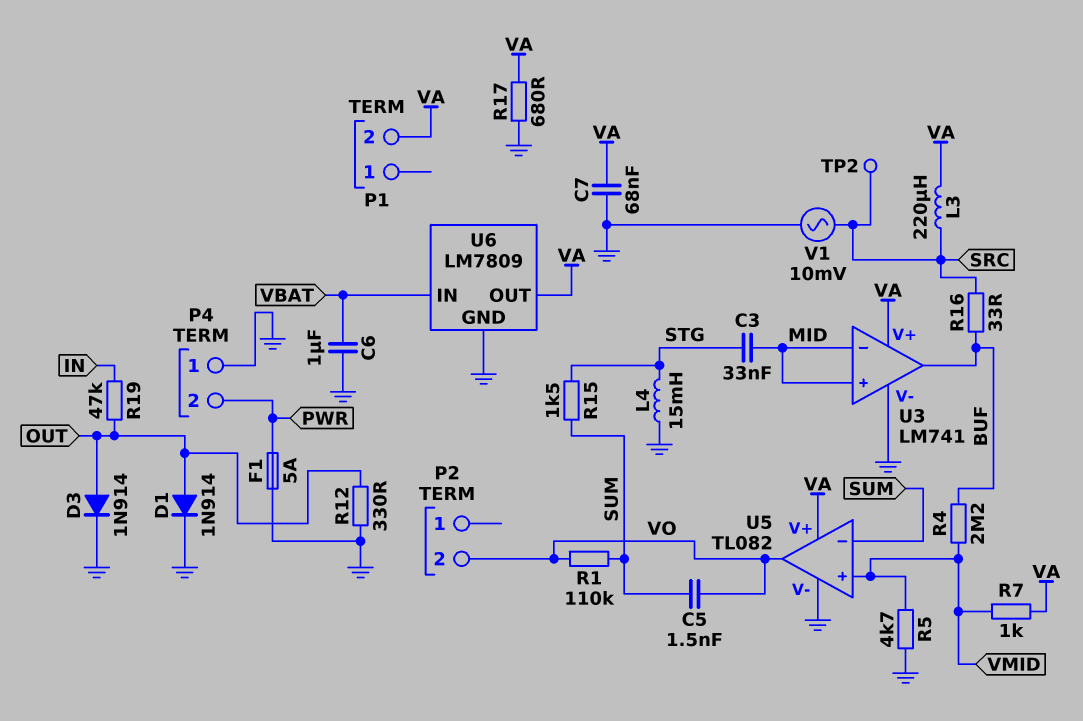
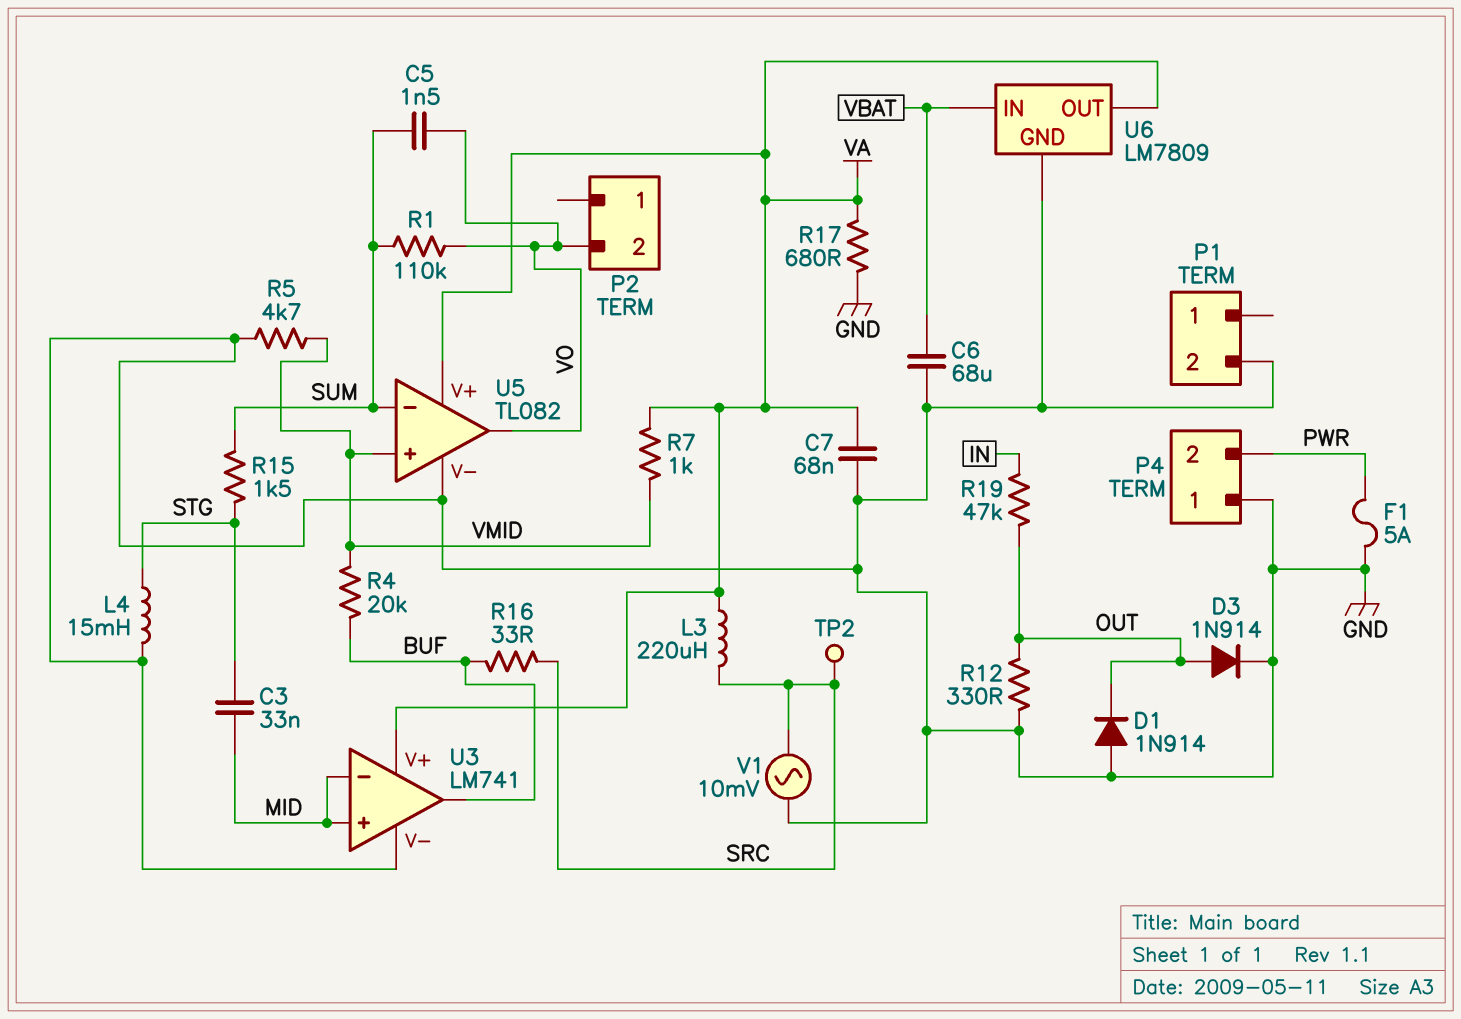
C6: 1uF (GND, VBAT) -> 68uF (GND, VBAT)
D1: diode 1N914 (A OUT, K GND) -> diode 1N914 (A GND, K OUT)
P1 pin 2: VA -> GND
R4: 2.2M (BUF, VMID) -> 20k (BUF, VMID)

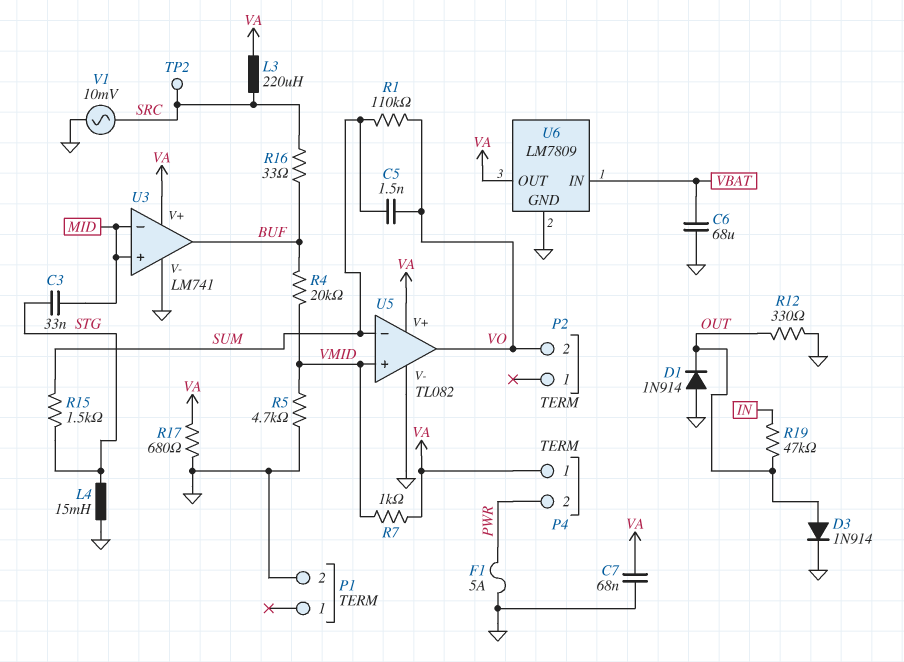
P4 pin 1: GND -> VA

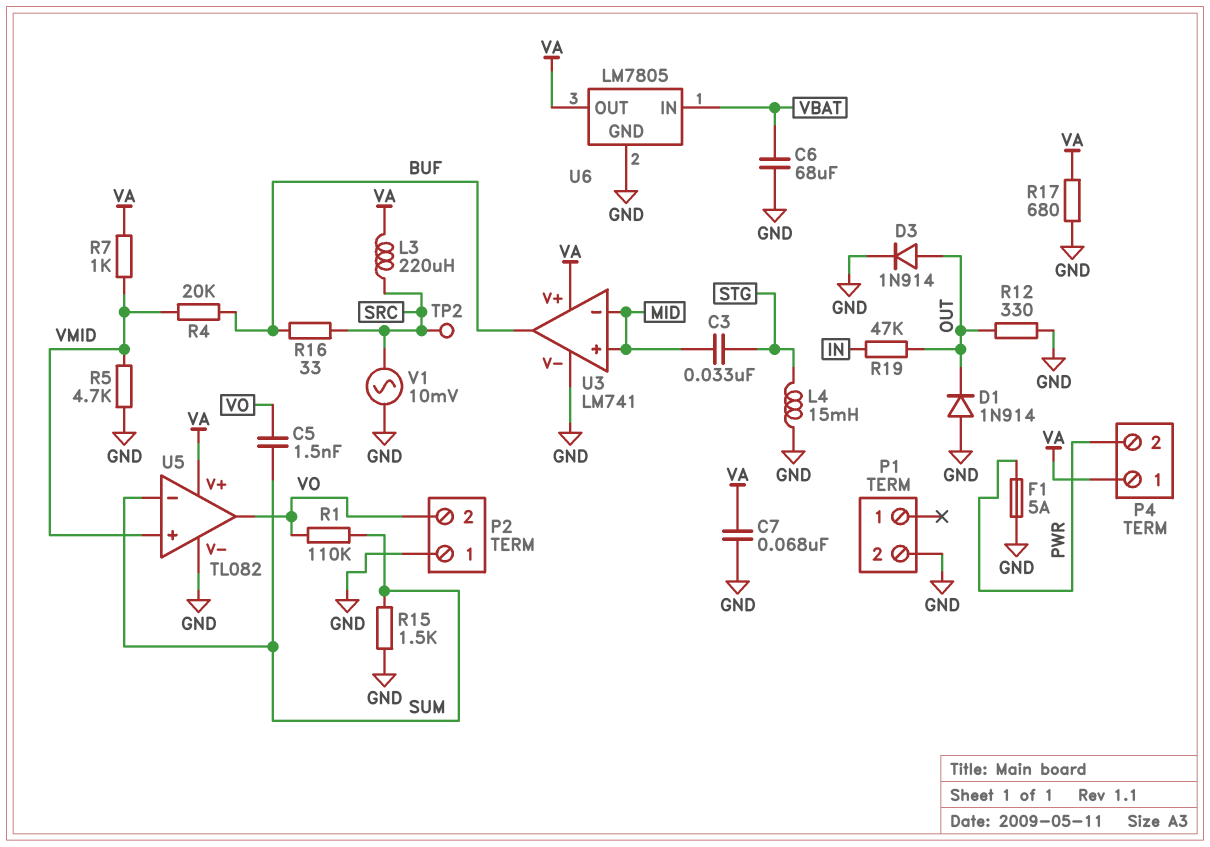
P2 pin 1: none -> GND
R15: 1.5k (STG, SUM) -> 1.5k (GND, SUM)
U6: LM7809 -> LM7805

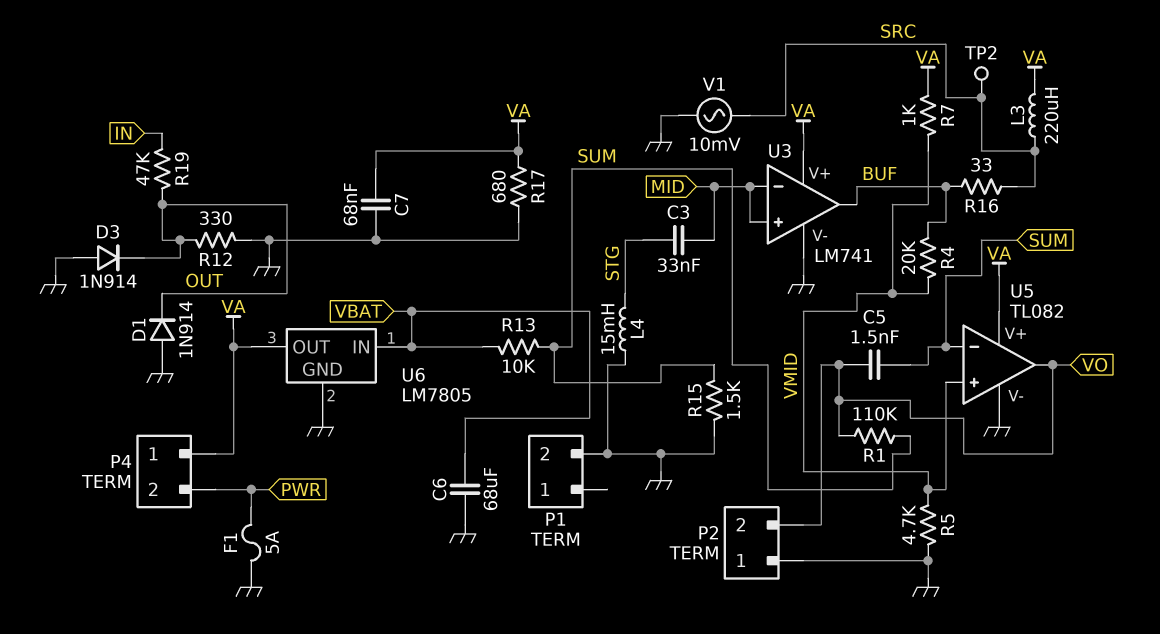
D3: diode 1N914 (A OUT, K GND) -> diode 1N914 (A GND, K OUT)
R13: none -> 10k (SUM, VBAT)

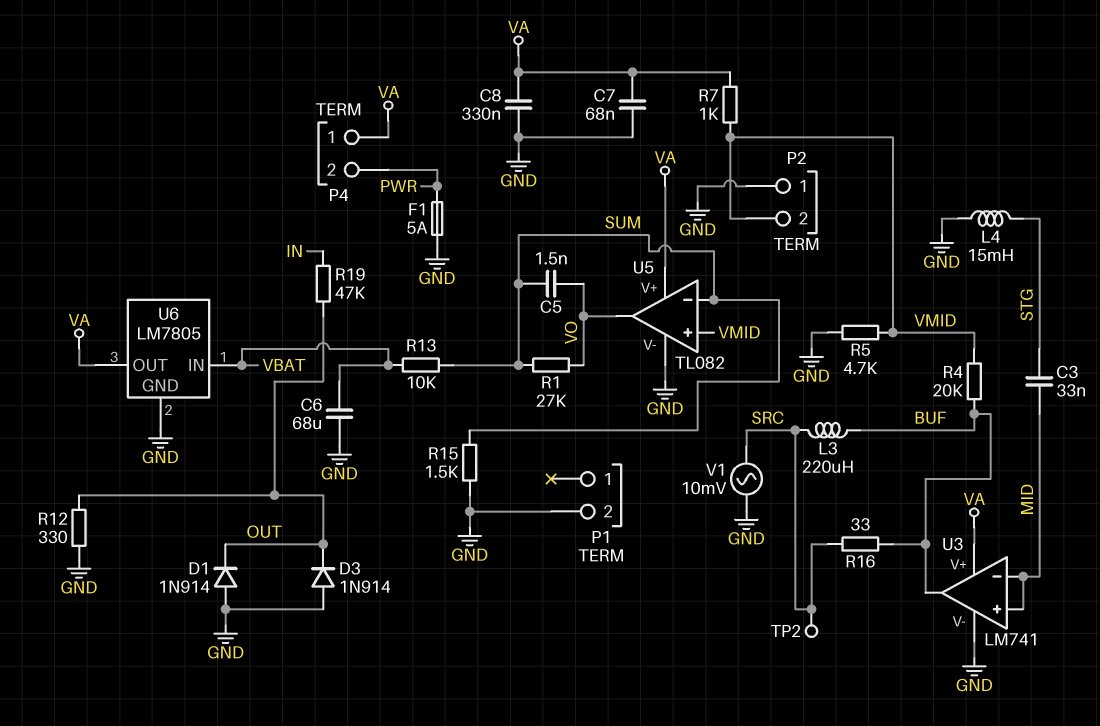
C8: none -> 330nF (GND, VA)
L3: 220uH (SRC, VA) -> 220uH (BUF, SRC)
P2 pin 2: VO -> VMID
R1: 110k (SUM, VO) -> 27k (SUM, VO)
R17: 680 (GND, VA) -> none

